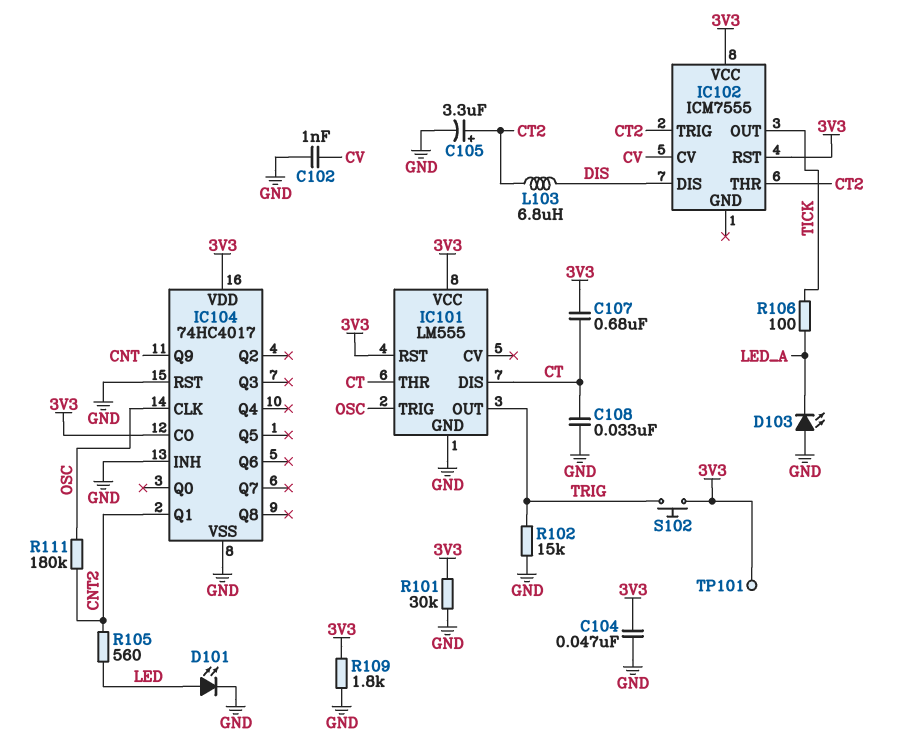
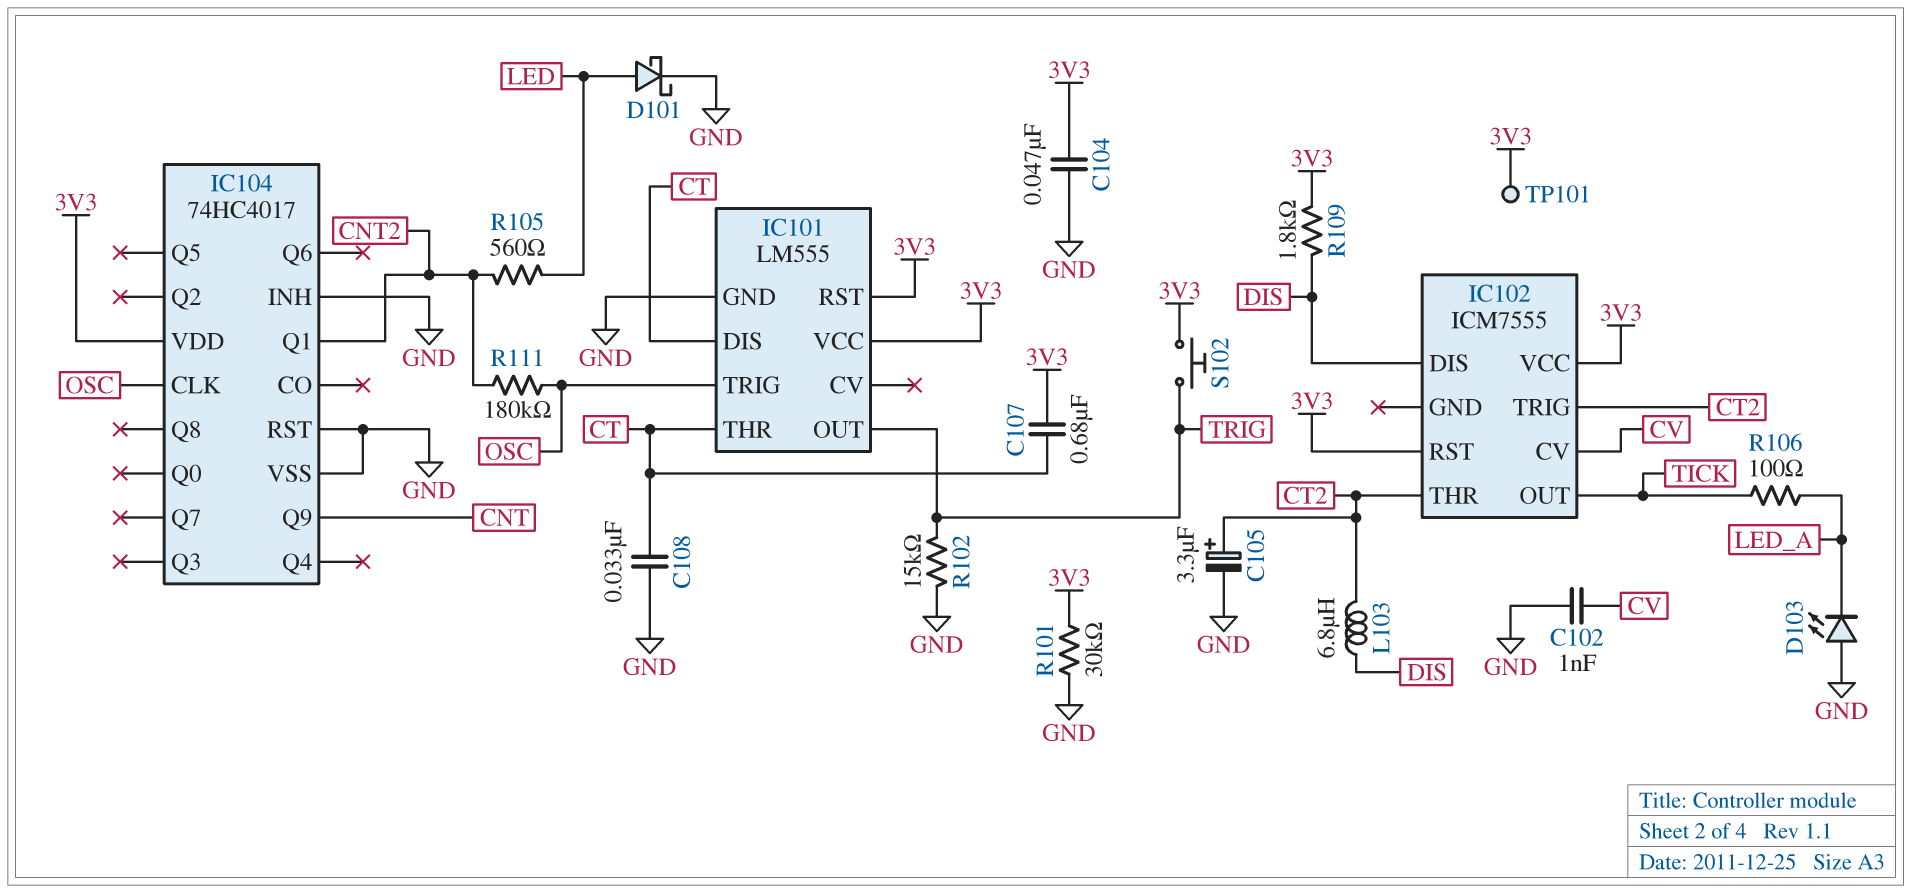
D101: LED (A LED, K GND) -> schottky (A LED, K GND)
IC104 pin CO: 3V3 -> none
R109: 1.8k (3V3, GND) -> 1.8k (3V3, DIS)

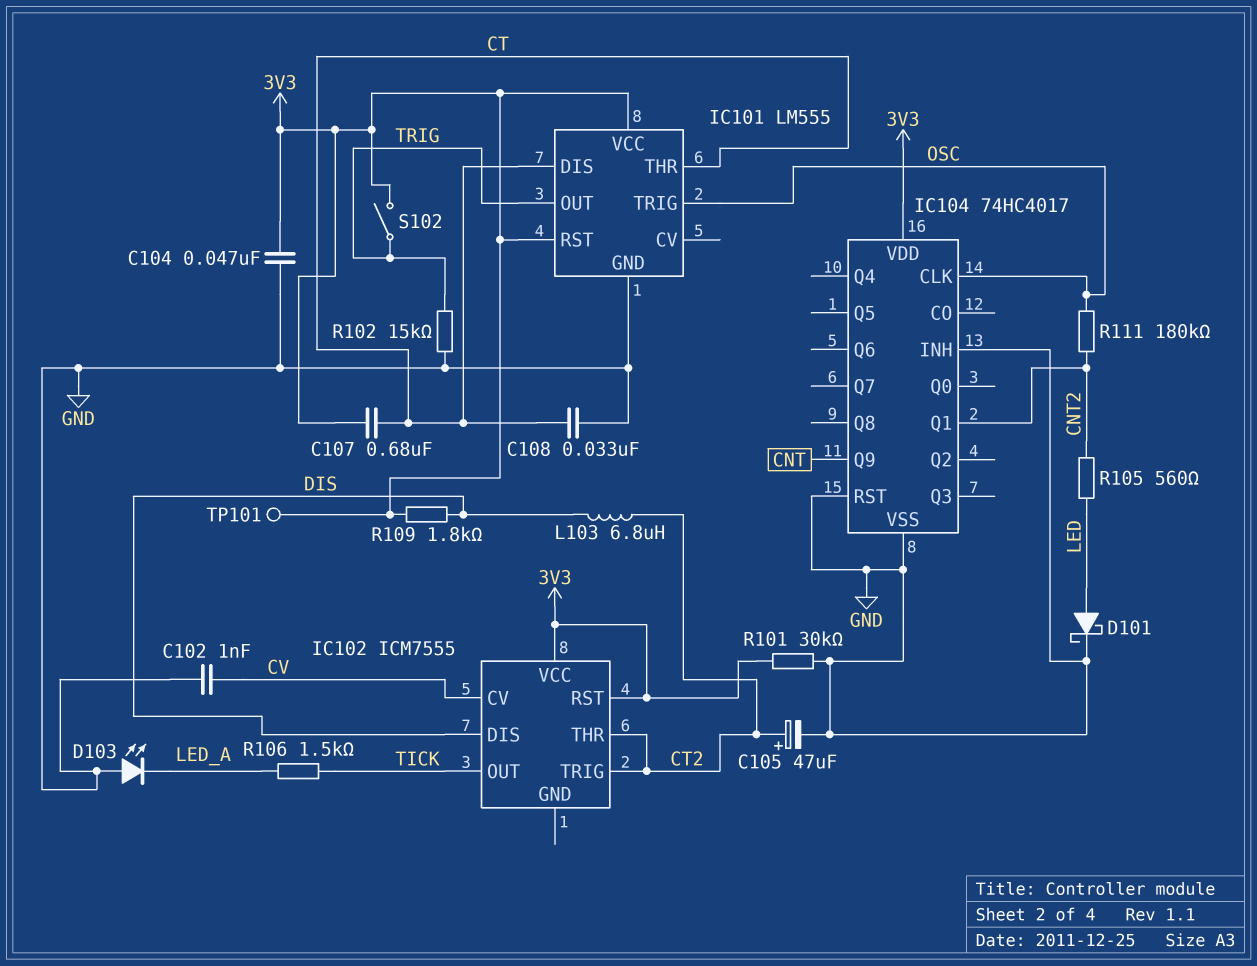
C105: 3.3uF (plus CT2, minus GND) -> 47uF (plus CT2, minus GND)
R106: 100 (LED_A, TICK) -> 1.5k (LED_A, TICK)
S102: button (3V3, TRIG) -> switch (3V3, TRIG)

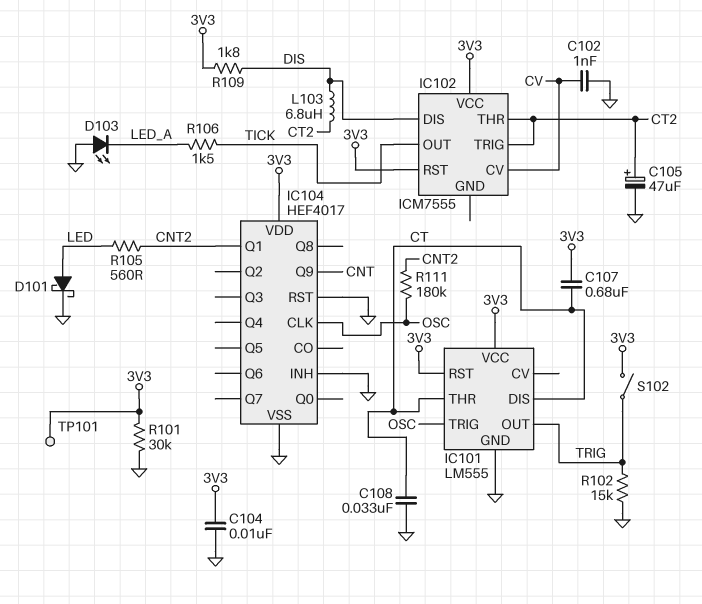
C104: 47nF (3V3, GND) -> 10nF (3V3, GND)
IC104: 74HC4017 -> HEF4017

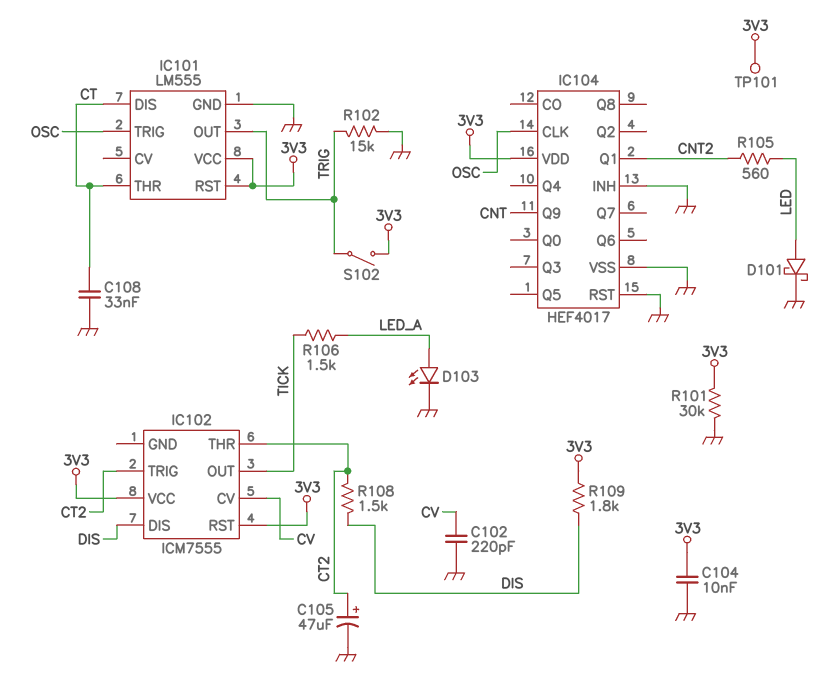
C102: 1nF (CV, GND) -> 220pF (CV, GND)
C107: 680nF (3V3, CT) -> none
D103: LED (A GND, K LED_A) -> LED (A LED_A, K GND)
L103: 6.8uH (CT2, DIS) -> none
R108: none -> 1.5k (CT2, DIS)
R111: 180k (CNT2, OSC) -> none

